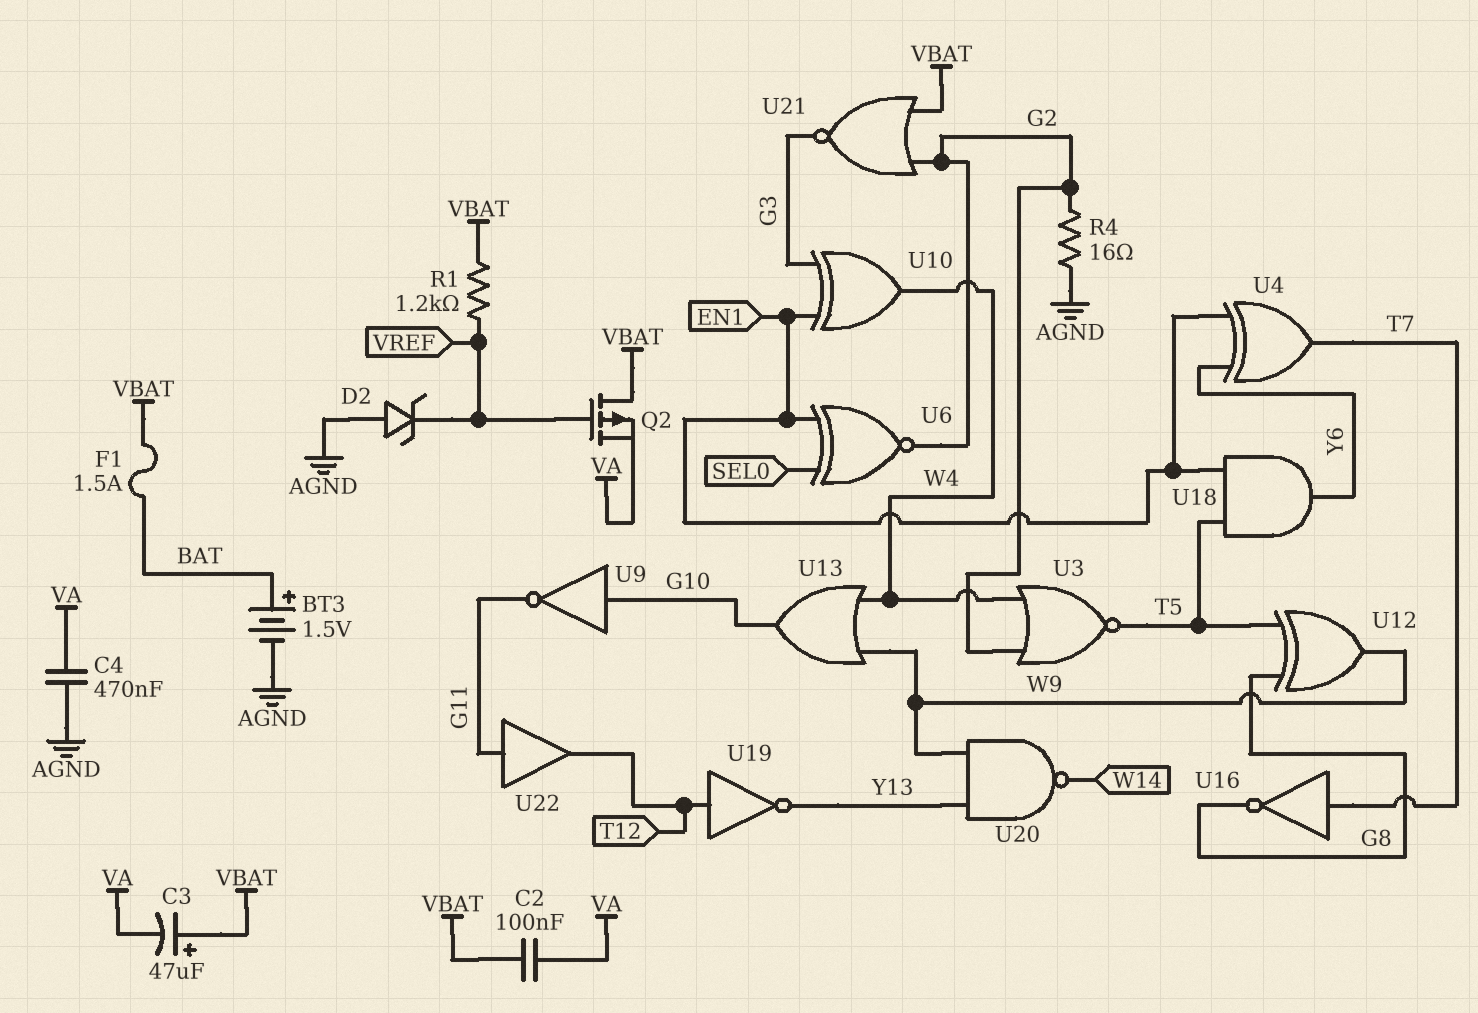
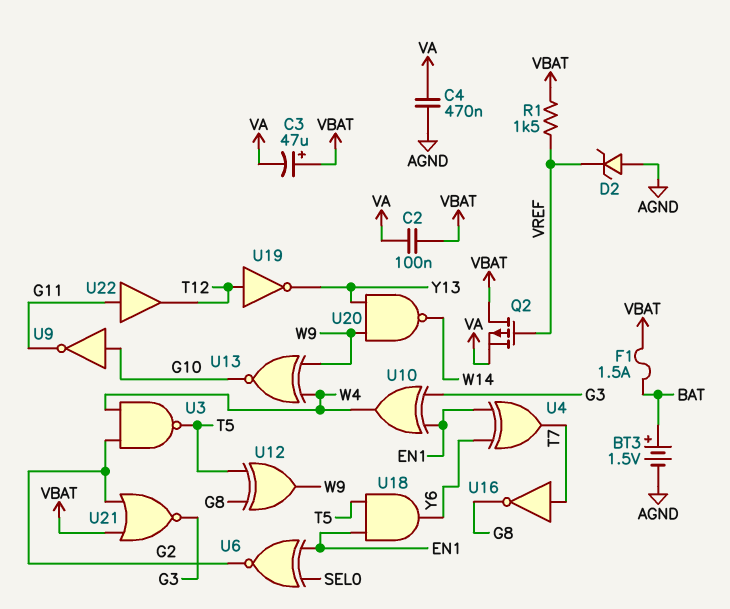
R1: 1.2k (VBAT, VREF) -> 1.5k (VBAT, VREF)
R4: 16 (AGND, G2) -> none
U3: NOR (in G2, in W4, out T5) -> NAND (in G2, in W4, out T5)
U13: OR (in W4, in W9, out G10) -> XNOR (in W4, in W9, out G10)

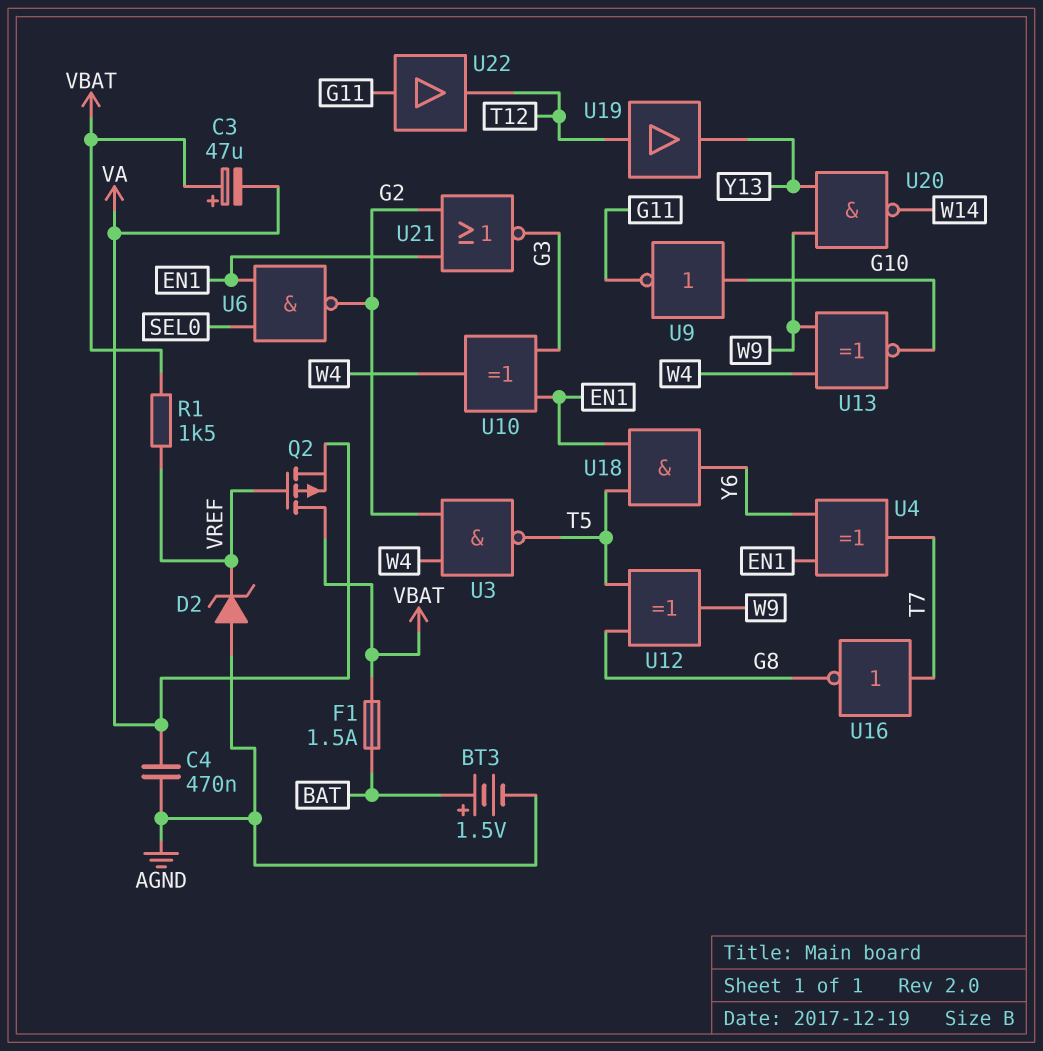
C2: 100nF (VA, VBAT) -> none
U6: XNOR (in EN1, in SEL0, out G2) -> NAND (in EN1, in SEL0, out G2)
U19: NOT (in T12, out Y13) -> buffer (in T12, out Y13)
U21: NOR (in G2, in VBAT, out G3) -> NOR (in EN1, in G2, out G3)

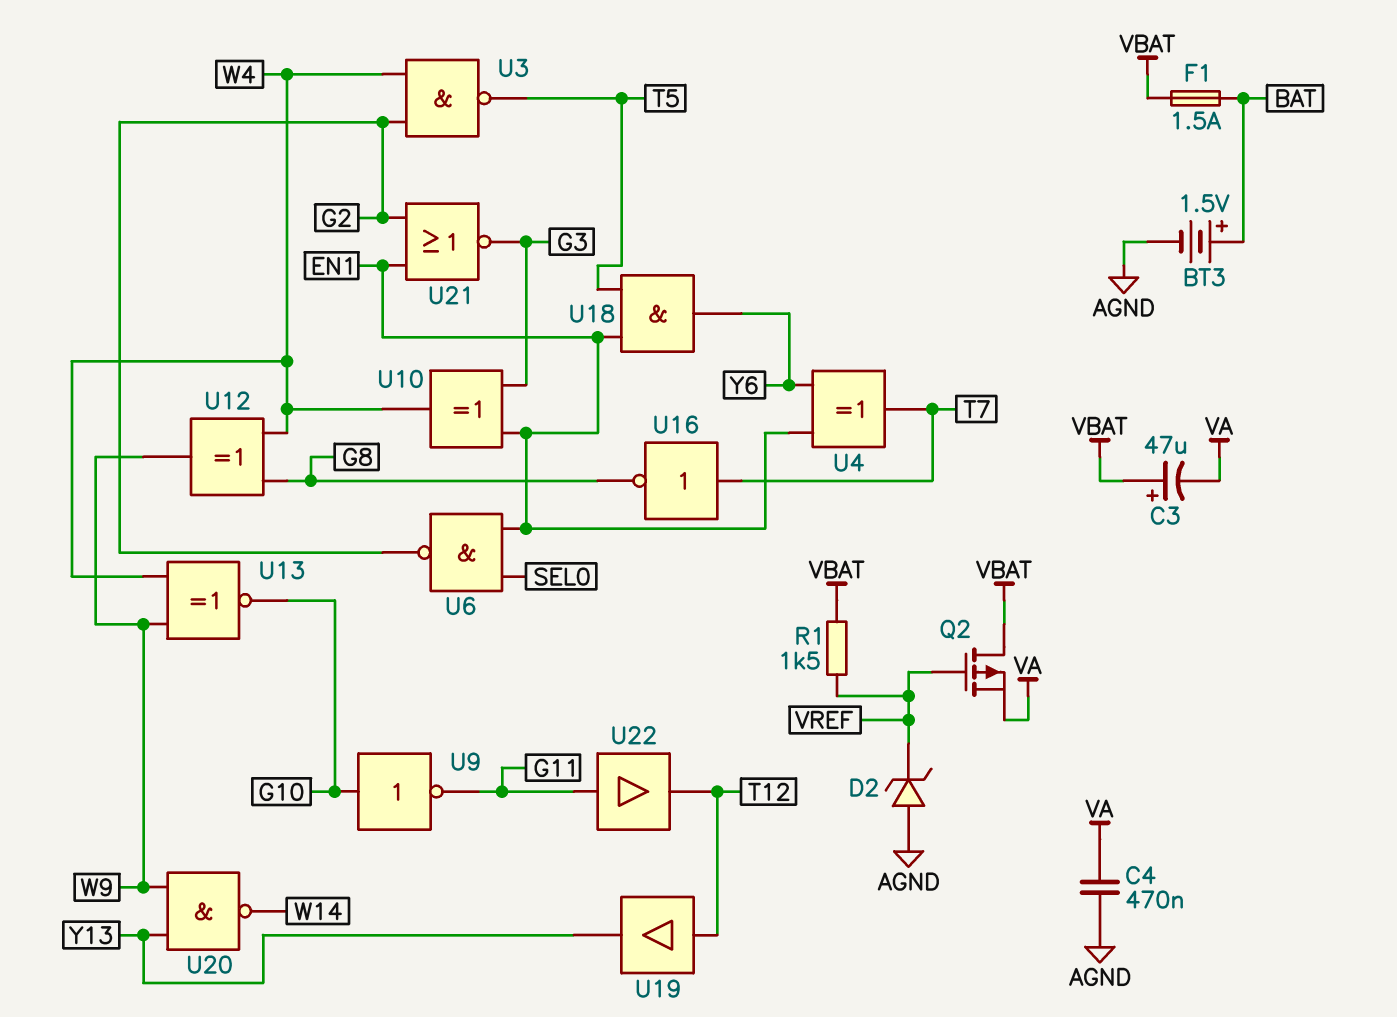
U12: XOR (in G8, in T5, out W9) -> XOR (in G8, in W4, out W9)

